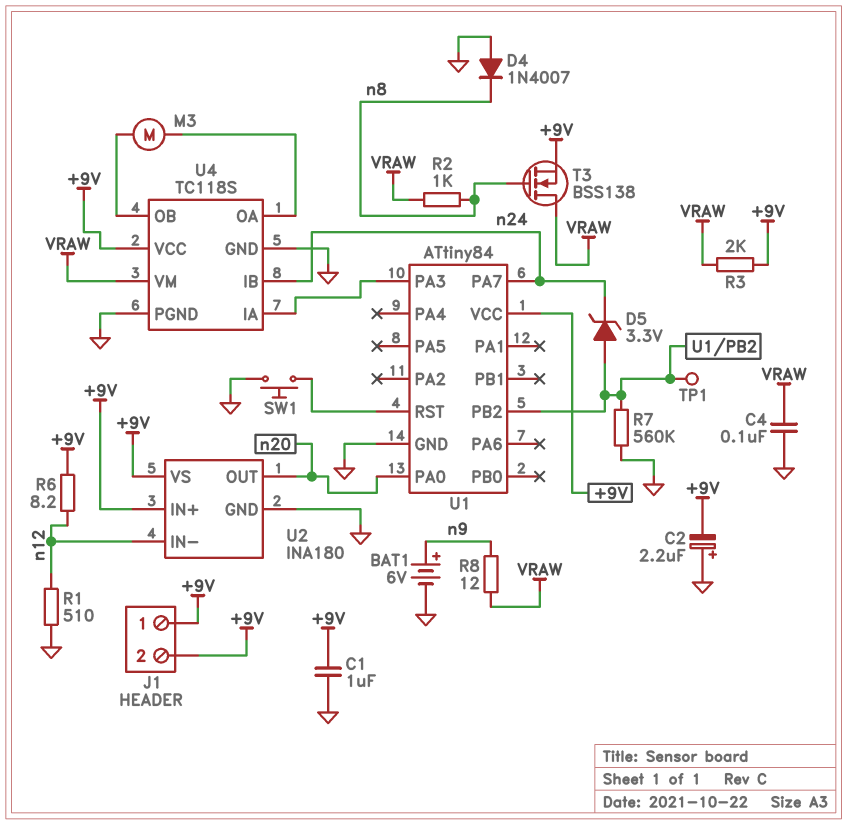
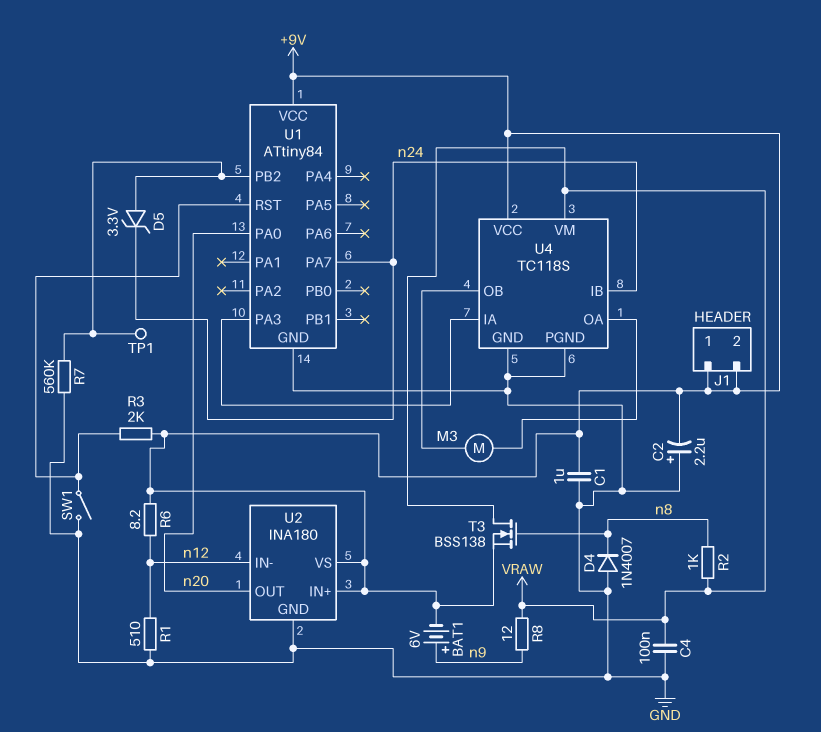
BAT1: 6V (plus n9, minus GND) -> 6V (plus n9, minus +9V)
R3: 2k (+9V, VRAW) -> 2k (+9V, U1/RST)
SW1: button (GND, U1/RST) -> switch (GND, U1/RST)

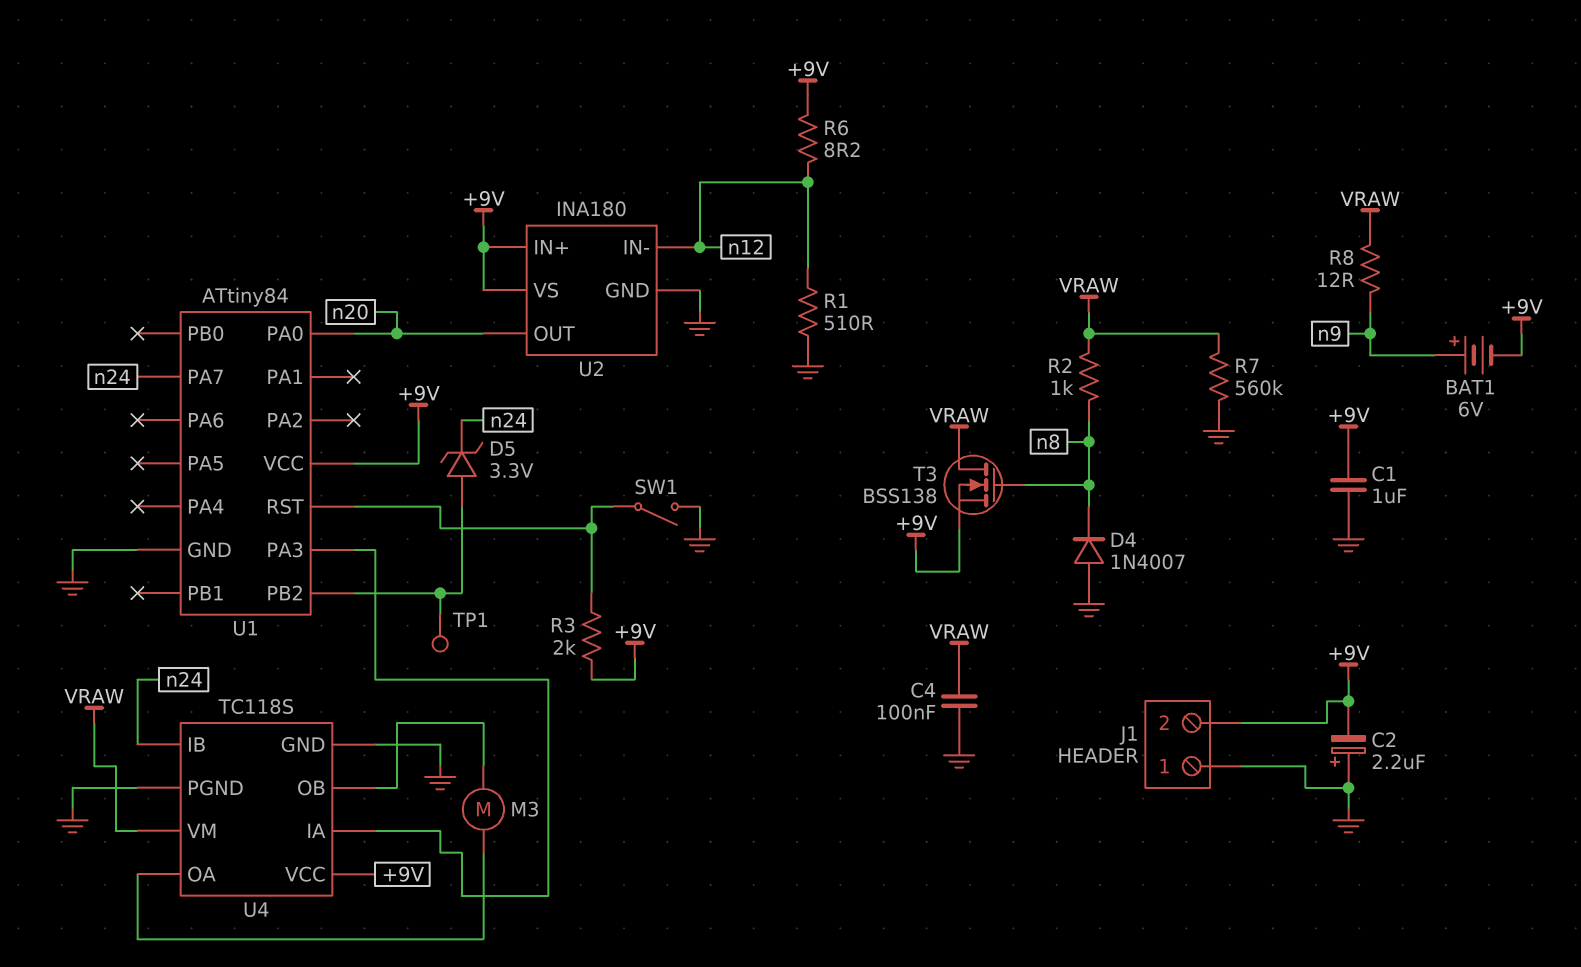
J1 pin 1: +9V -> GND
R7: 560k (GND, U1/PB2) -> 560k (GND, VRAW)

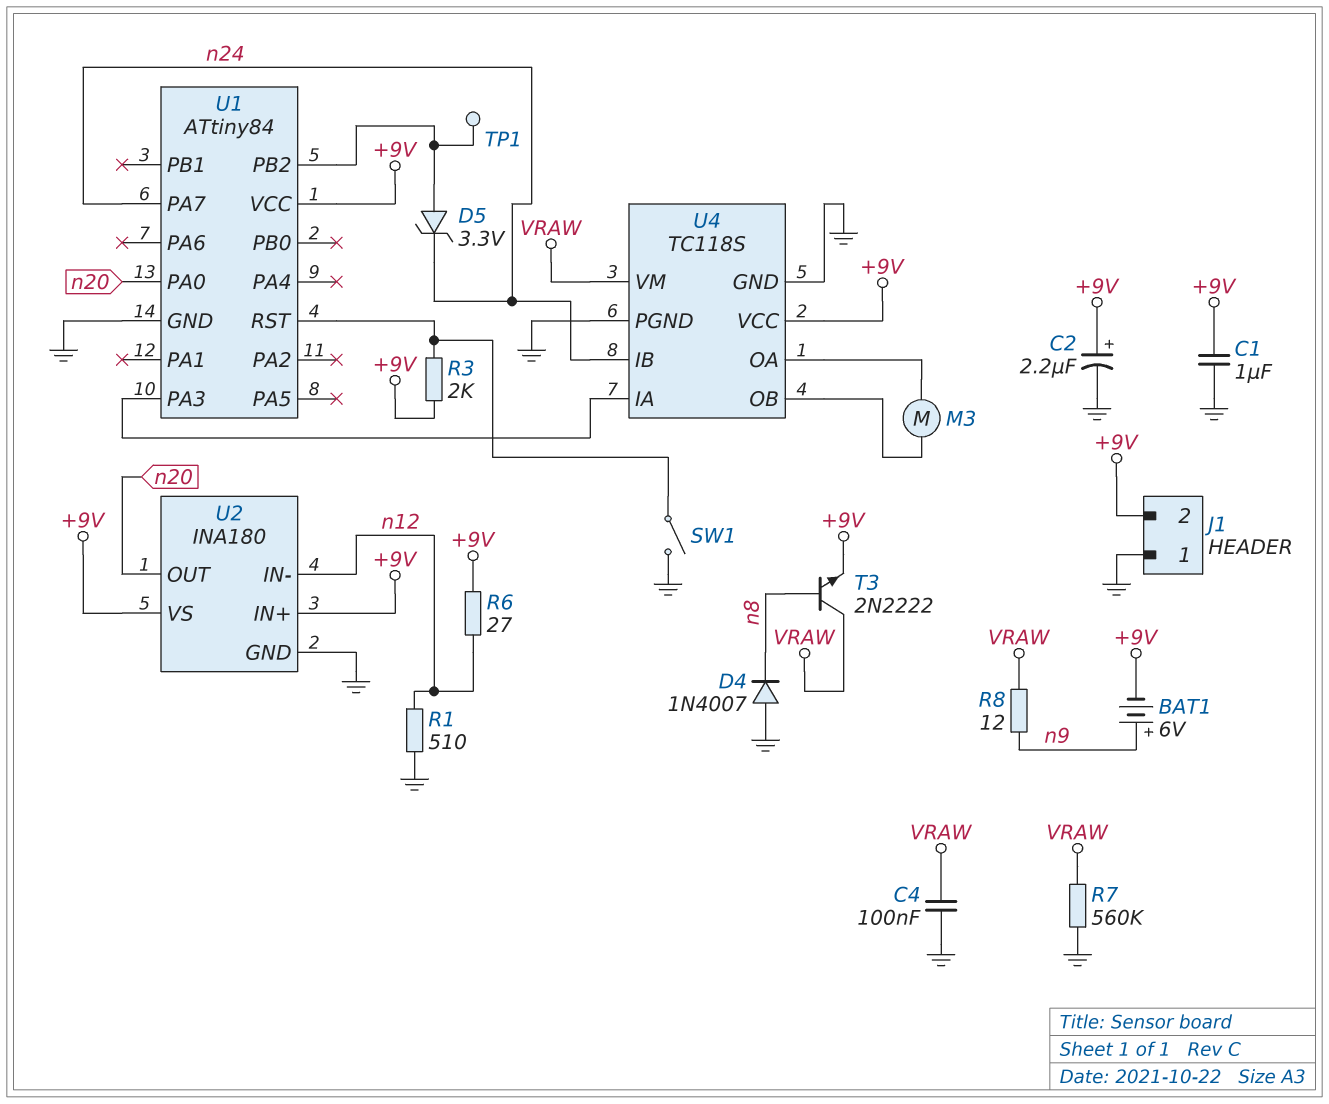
C2: 2.2uF (plus GND, minus +9V) -> 2.2uF (plus +9V, minus GND)
R2: 1k (VRAW, n8) -> none
R6: 8.2 (+9V, n12) -> 27 (+9V, n12)
T3: NMOS BSS138 (G n8, D VRAW, S +9V) -> NPN 2N2222 (B n8, C VRAW, E +9V)

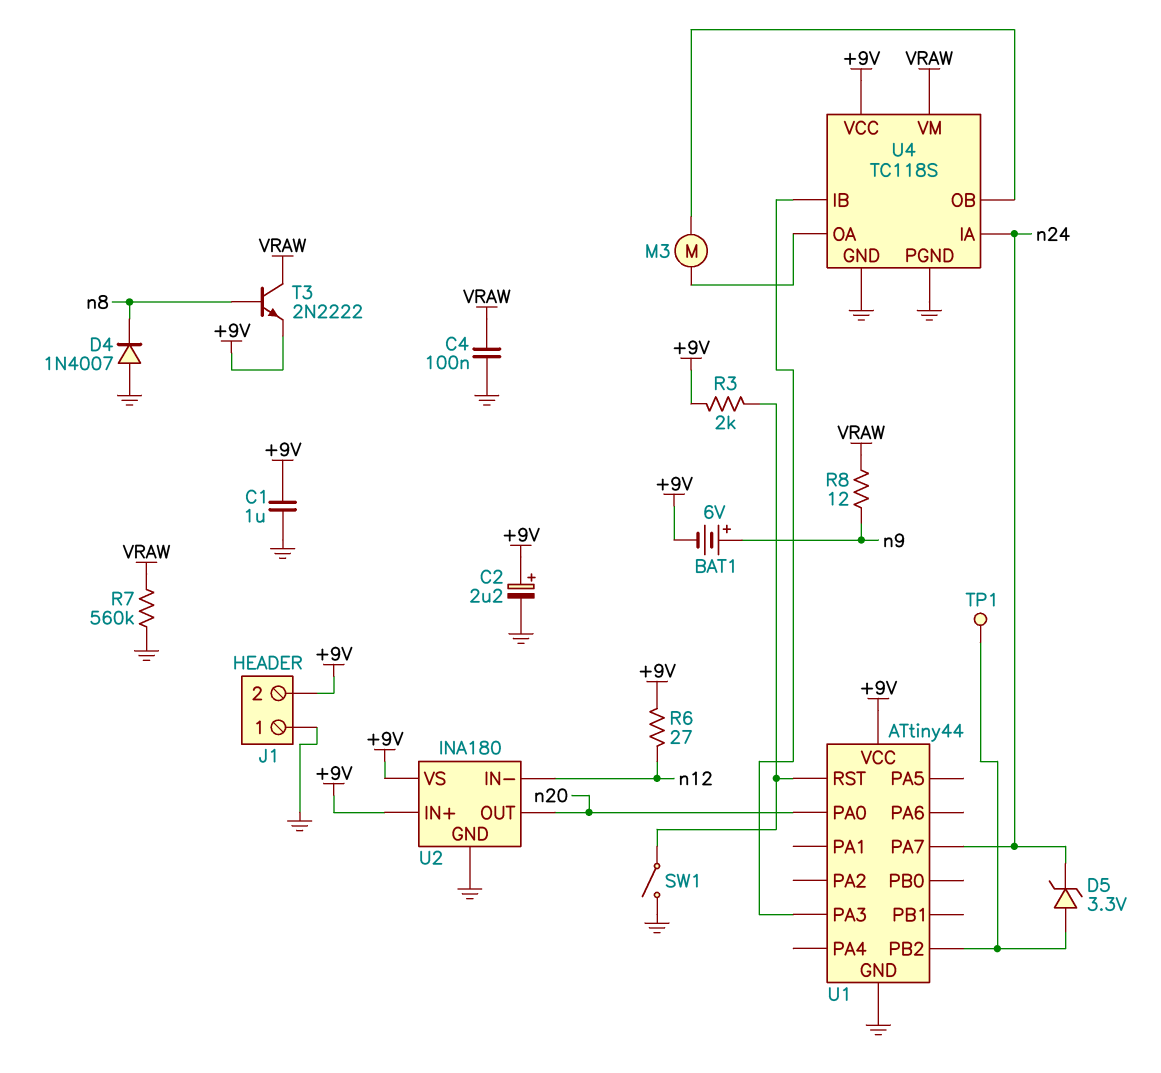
R1: 510 (GND, n12) -> none
U1: ATtiny84 -> ATtiny44
U4 pin IA: U1/PA3 -> n24
U4 pin IB: n24 -> U1/PA3

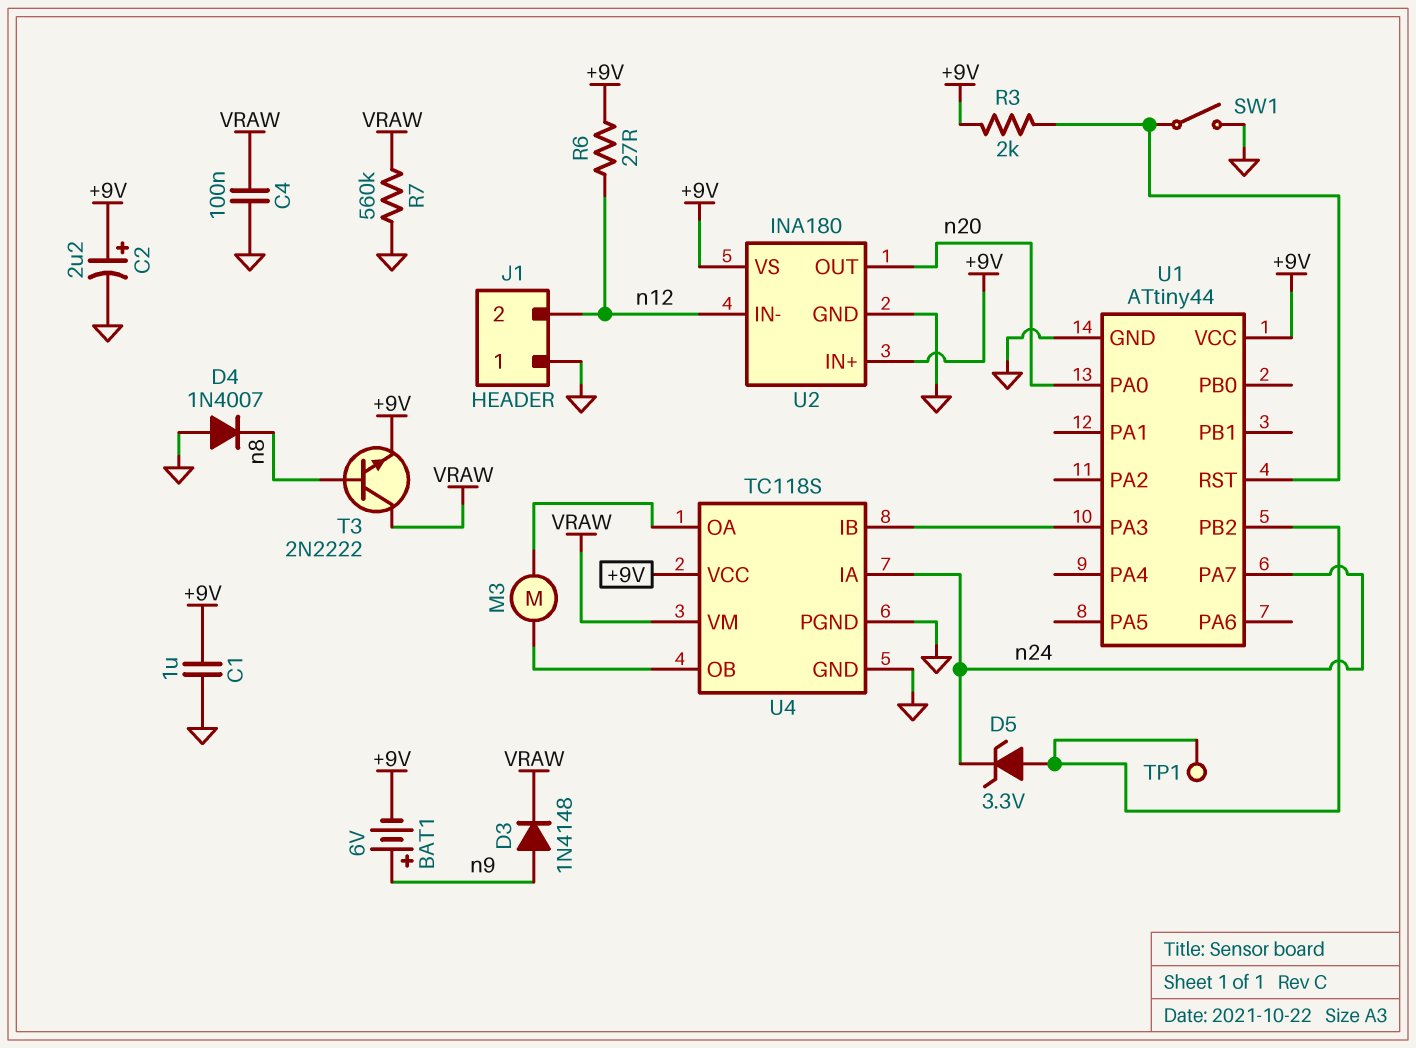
D3: none -> diode 1N4148 (A n9, K VRAW)
J1 pin 2: +9V -> n12
R8: 12 (VRAW, n9) -> none

